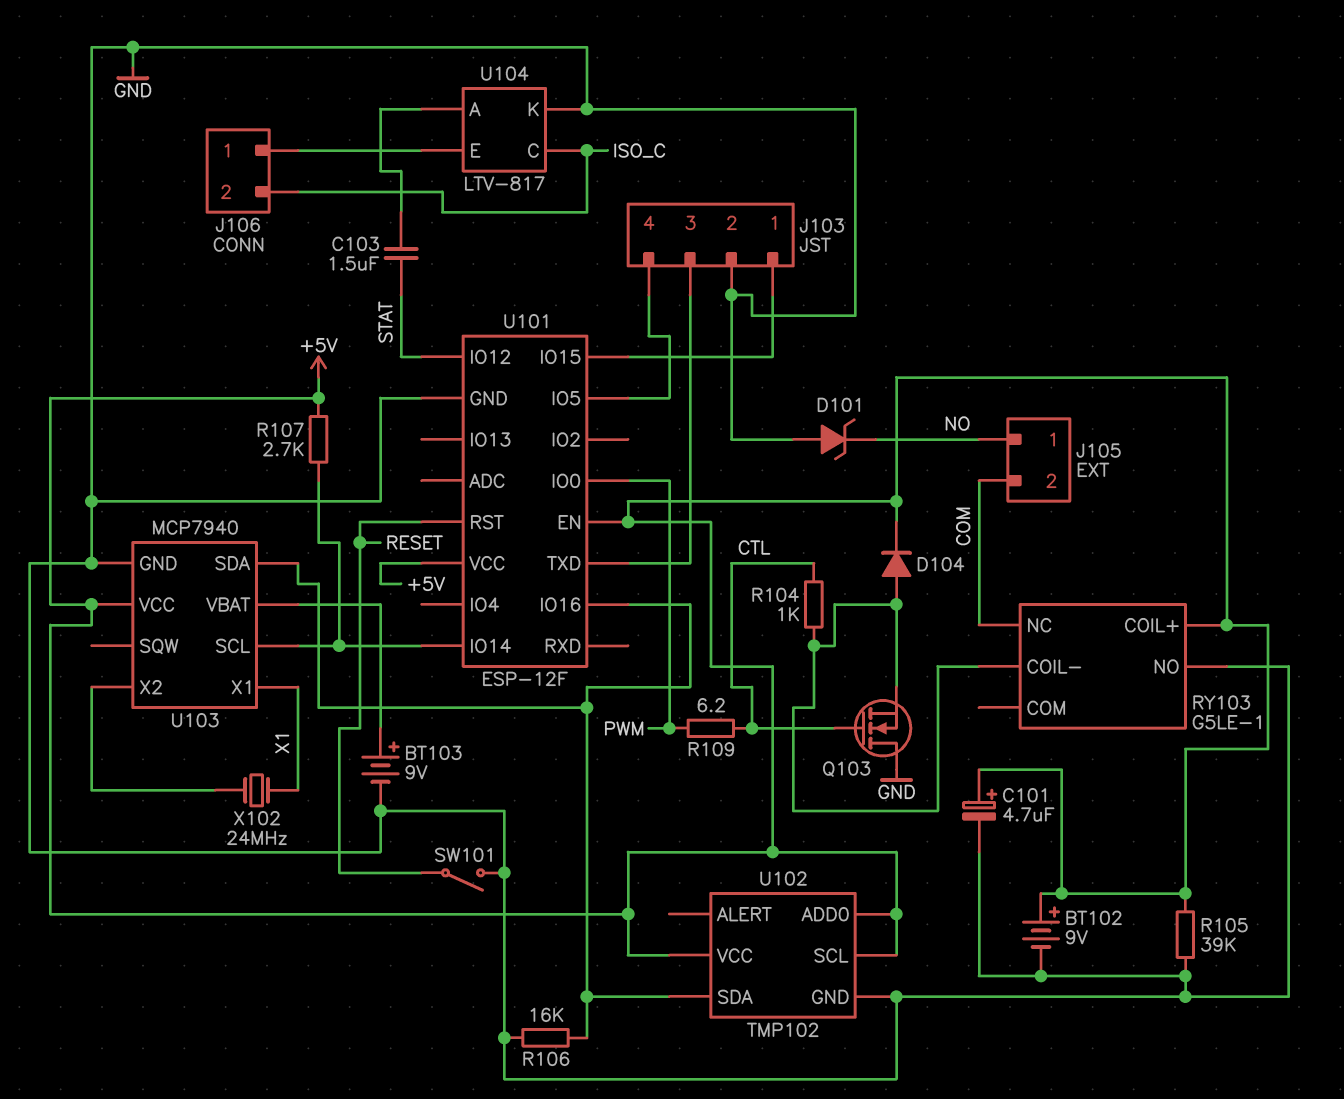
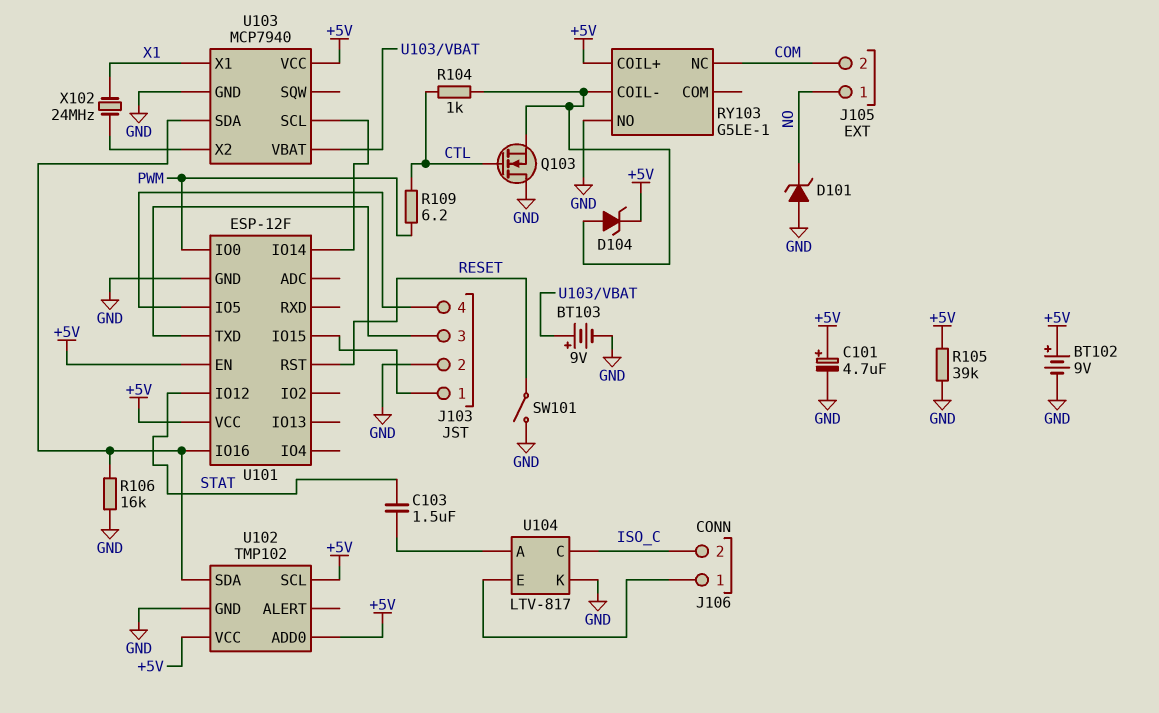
D104: diode (A RY103/COIL-, K +5V) -> zener (A RY103/COIL-, K +5V)
R107: 2.7k (+5V, U101/IO14) -> none

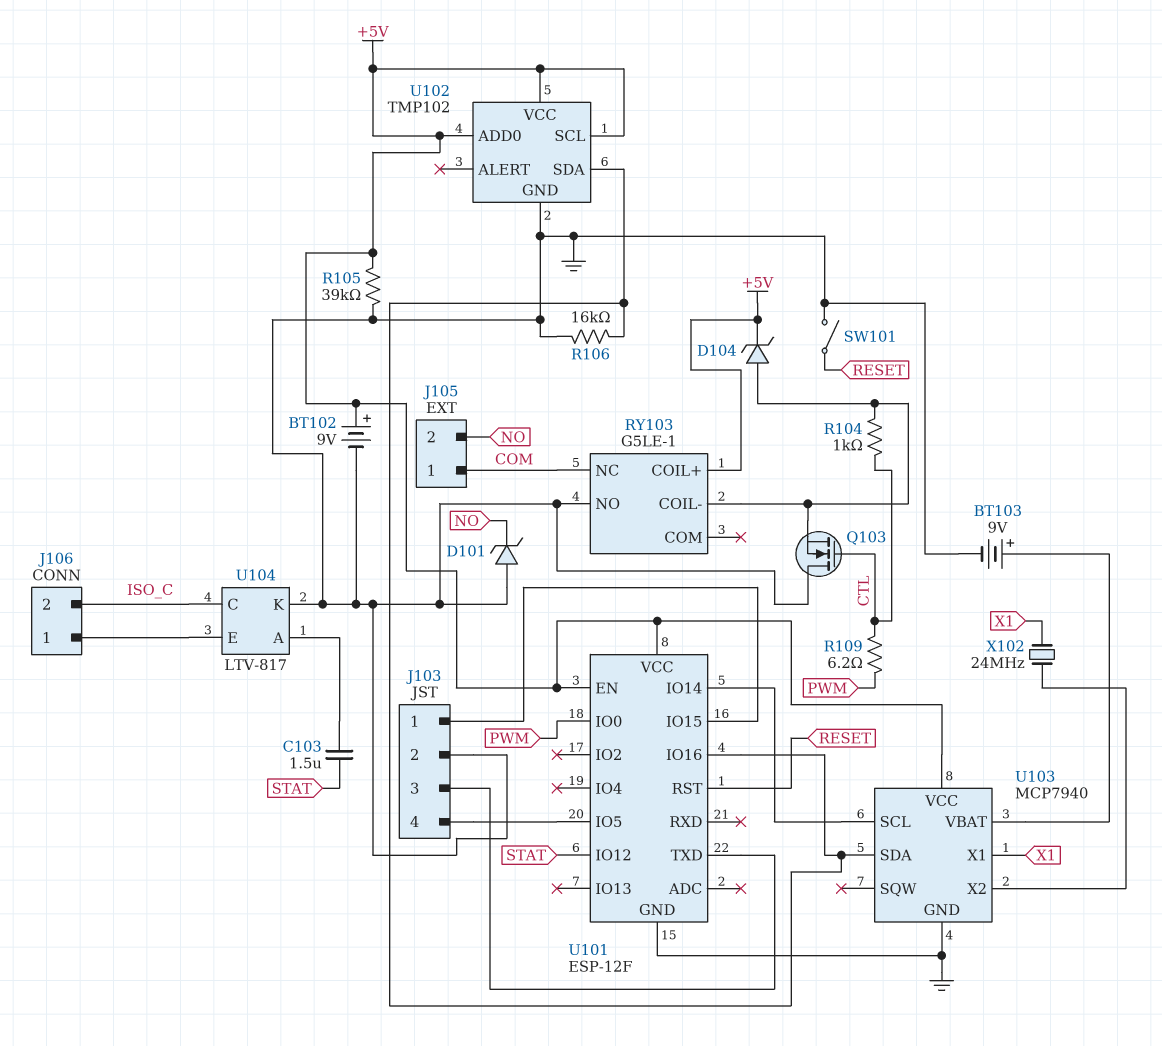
C101: 4.7uF (plus +5V, minus GND) -> none
J105 pin 1: NO -> COM
J105 pin 2: COM -> NO

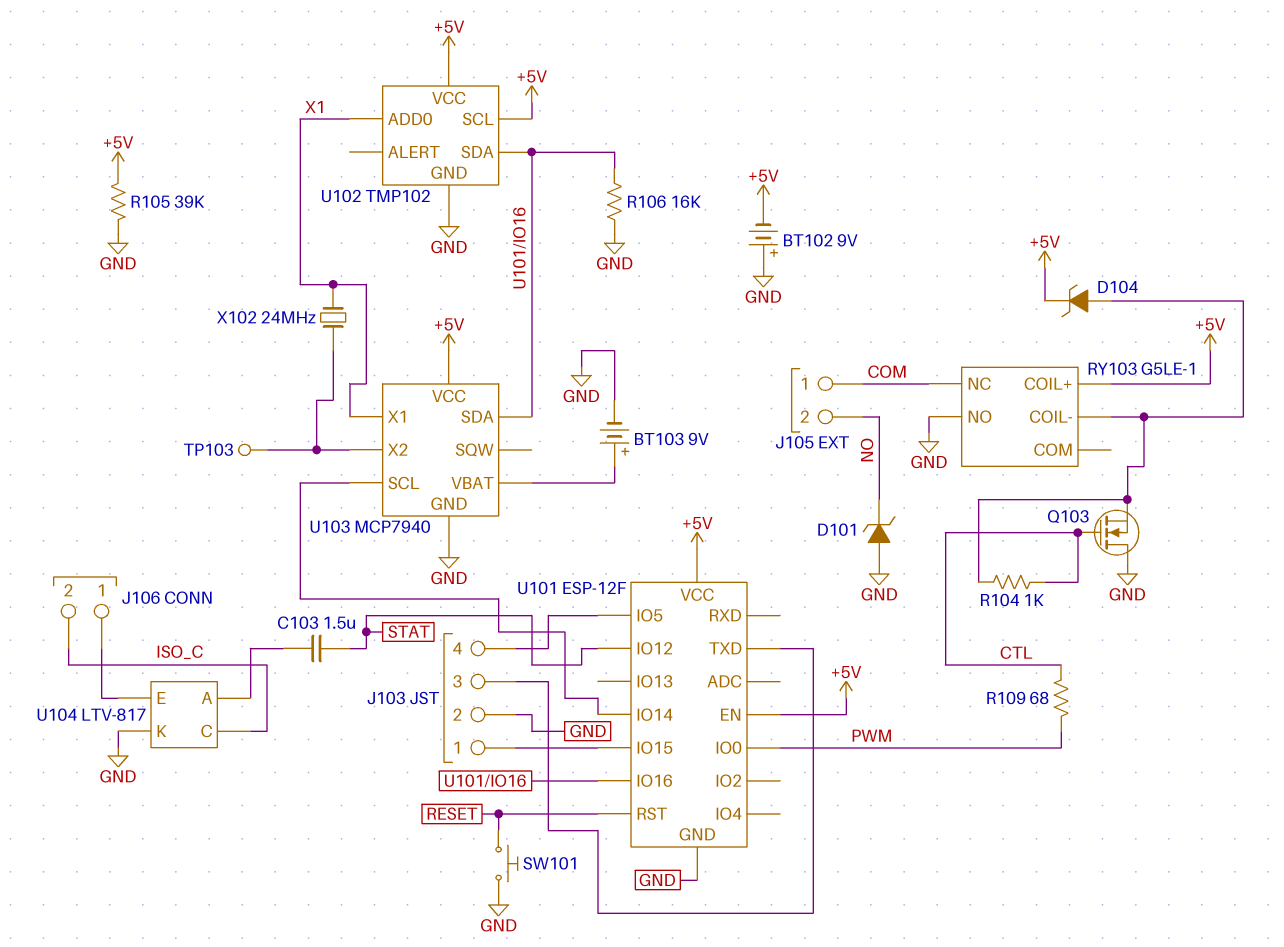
BT102: 9V (plus +5V, minus GND) -> 9V (plus GND, minus +5V)
R109: 6.2 (CTL, PWM) -> 68 (CTL, PWM)
SW101: switch (GND, RESET) -> button (GND, RESET)
TP103: none -> test point (U103/X2)
U102 pin ADD0: +5V -> X1

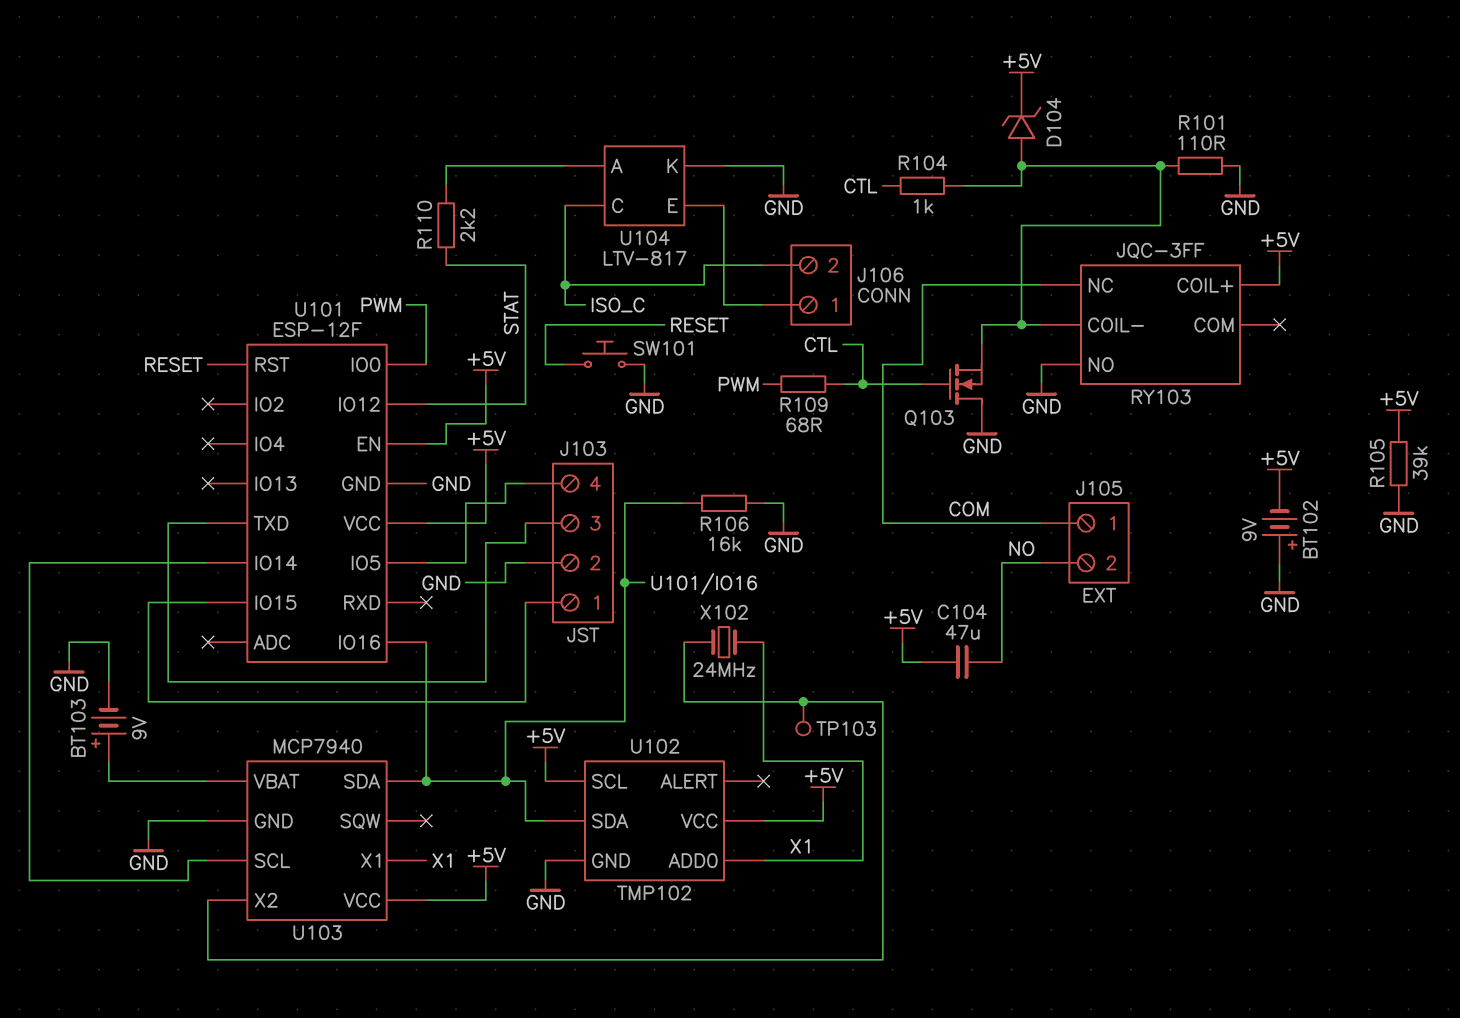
C103: 1.5uF (STAT, U104/A) -> none
C104: none -> 47uF (+5V, NO)
D101: zener (A GND, K NO) -> none
R101: none -> 110 (GND, RY103/COIL-)
R110: none -> 2.2k (STAT, U104/A)
RY103: G5LE-1 -> JQC-3FF

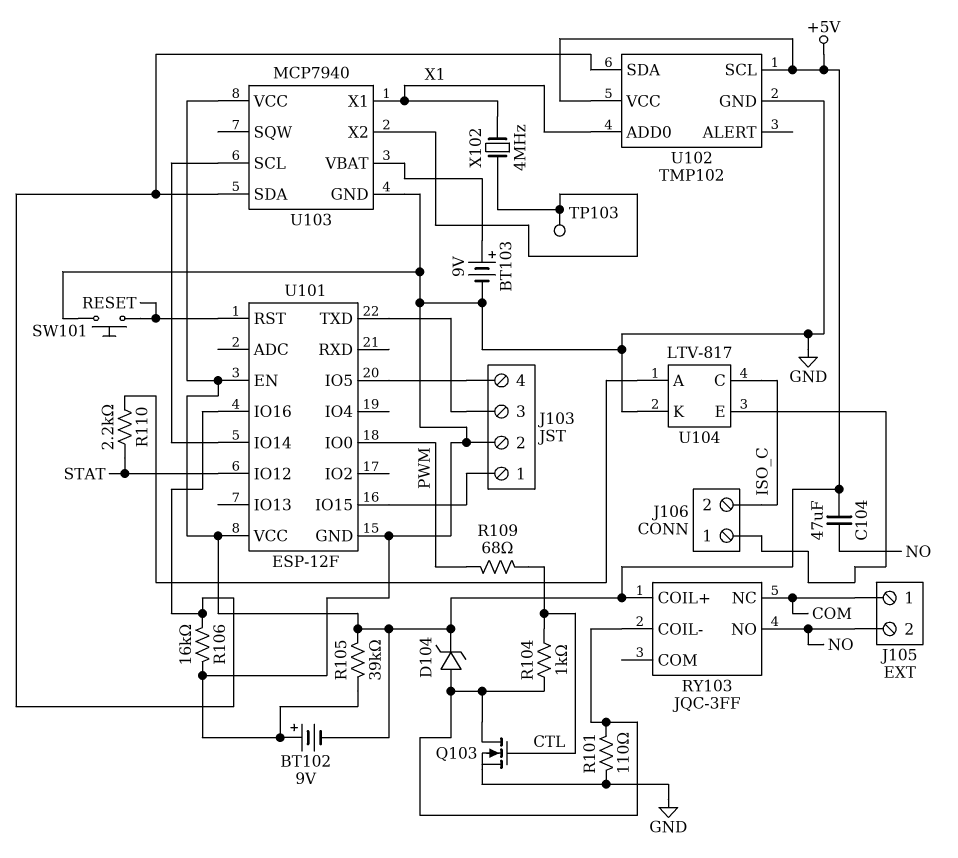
Q103: NMOS (G CTL, D GND, S RY103/COIL-) -> NMOS (G CTL, D RY103/COIL-, S GND)
RY103 pin NO: GND -> NO
X102: 24MHz (U103/X2, X1) -> 4MHz (U103/X2, X1)

